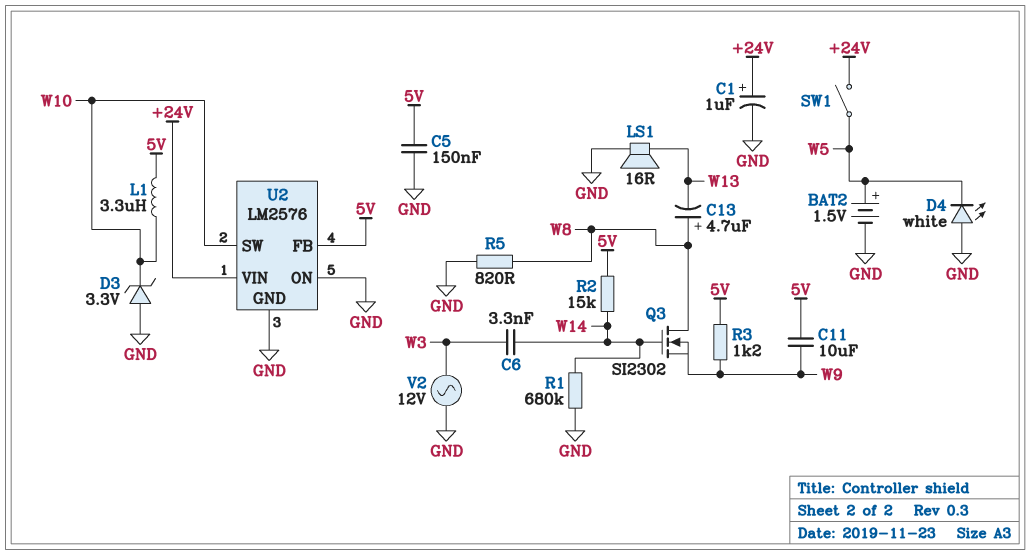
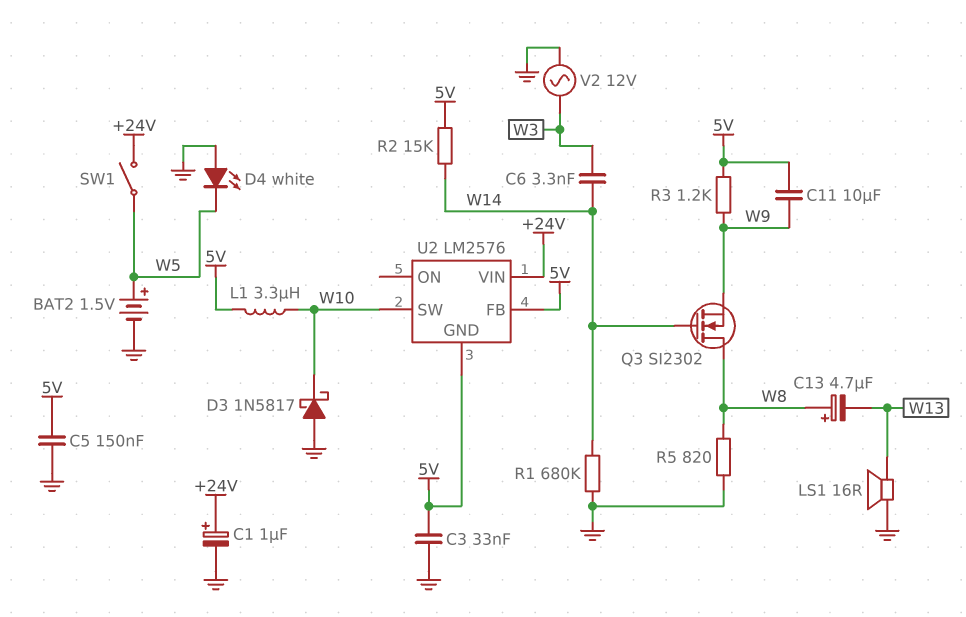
C3: none -> 33nF (5V, GND)
D3: zener 3.3V (A GND, K W10) -> schottky 1N5817 (A GND, K W10)
U2 pin GND: GND -> 5V
U2 pin ON: GND -> none

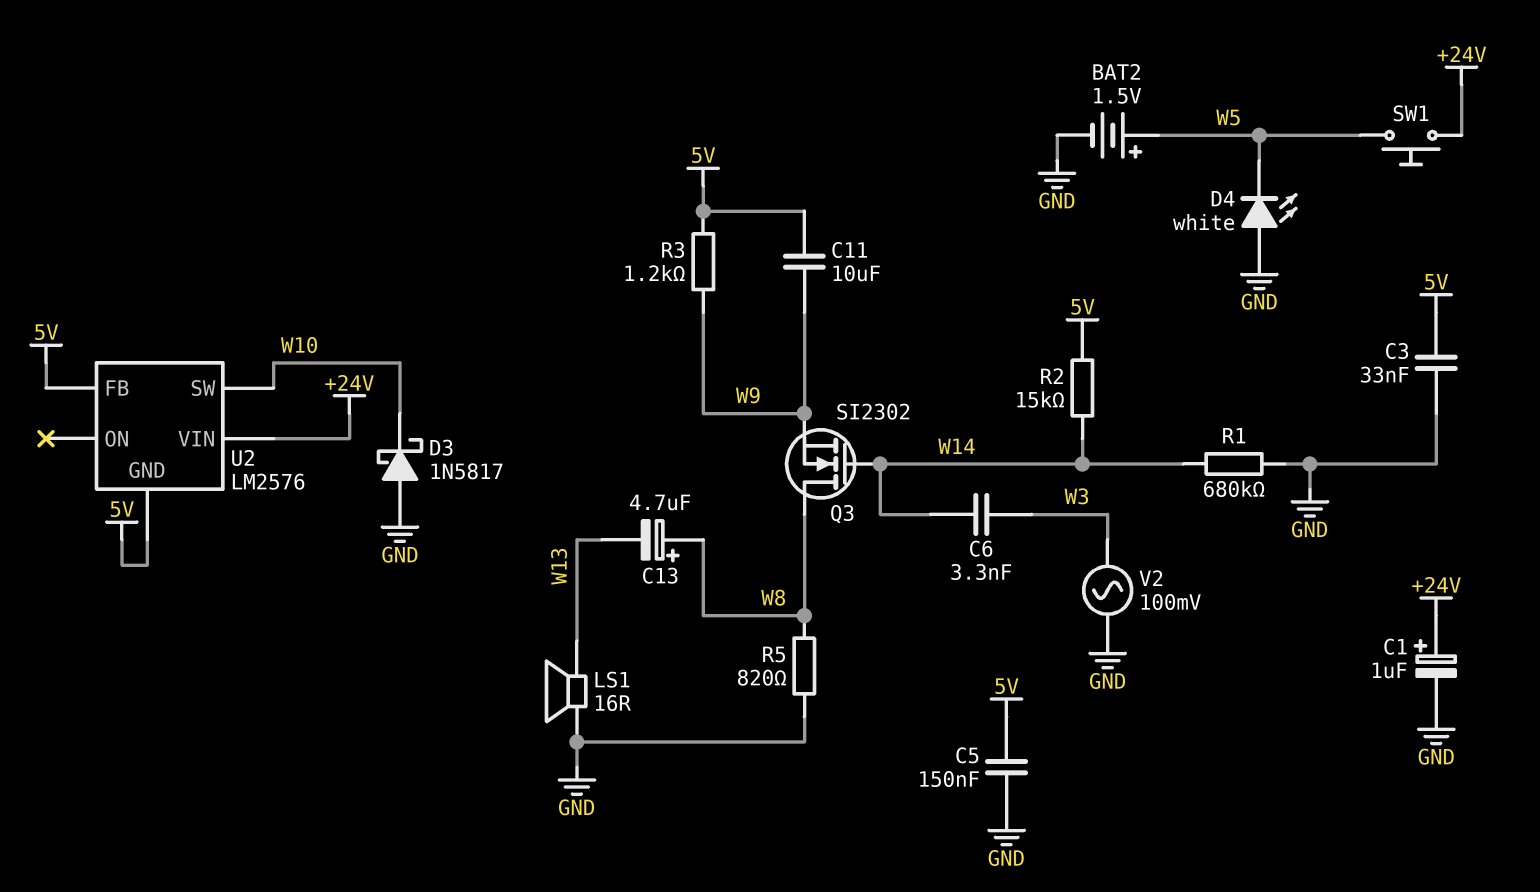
L1: 3.3uH (5V, W10) -> none
SW1: switch (+24V, W5) -> button (+24V, W5)
V2: AC 12V (GND, W3) -> AC 100mV (GND, W3)

